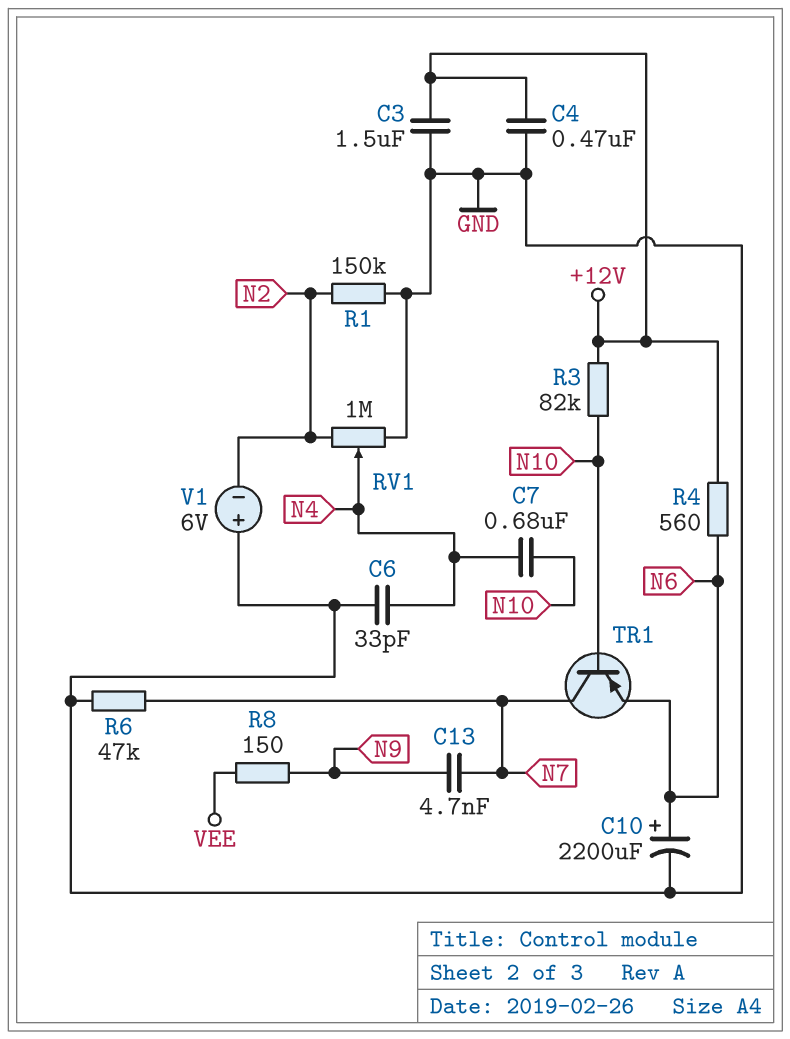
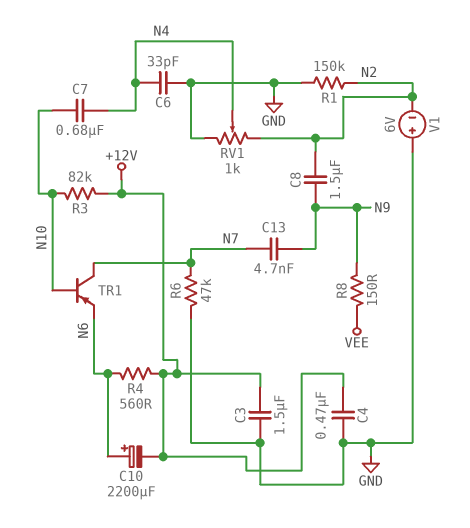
C8: none -> 1.5uF (N2, N9)
C10: 2200uF (plus N6, minus GND) -> 2200uF (plus N6, minus +12V)
RV1: 1M (GND, N2, wiper N4) -> 1k (GND, N2, wiper N4)

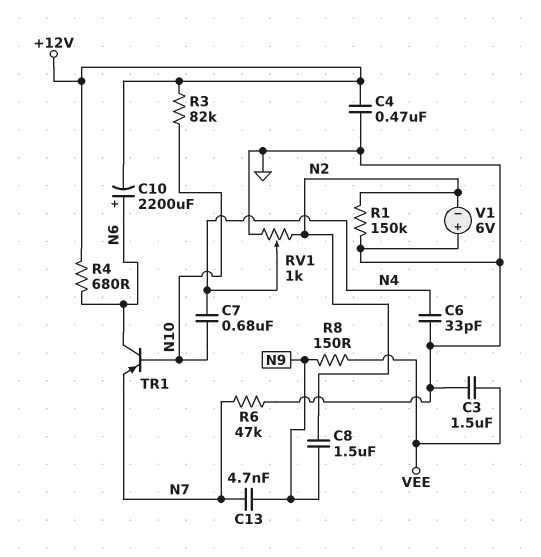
C3: 1.5uF (+12V, GND) -> 1.5uF (GND, VEE)
R4: 560 (+12V, N6) -> 680 (+12V, N6)
TR1: PNP (B N10, C N7, E N6) -> PNP (B N10, C N6, E N7)

